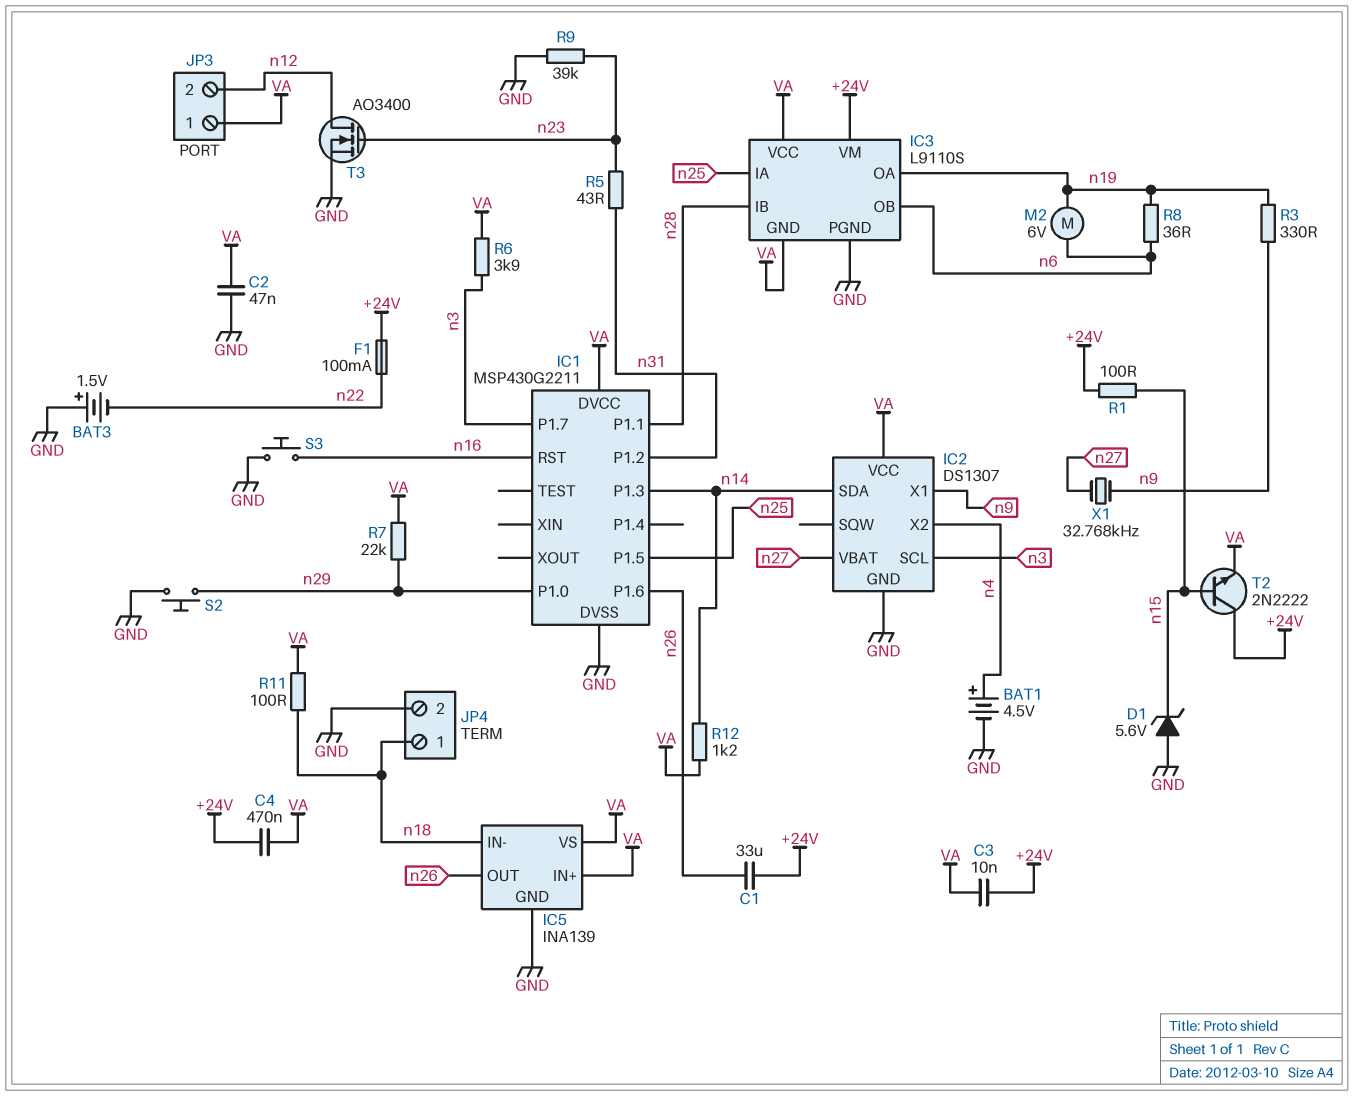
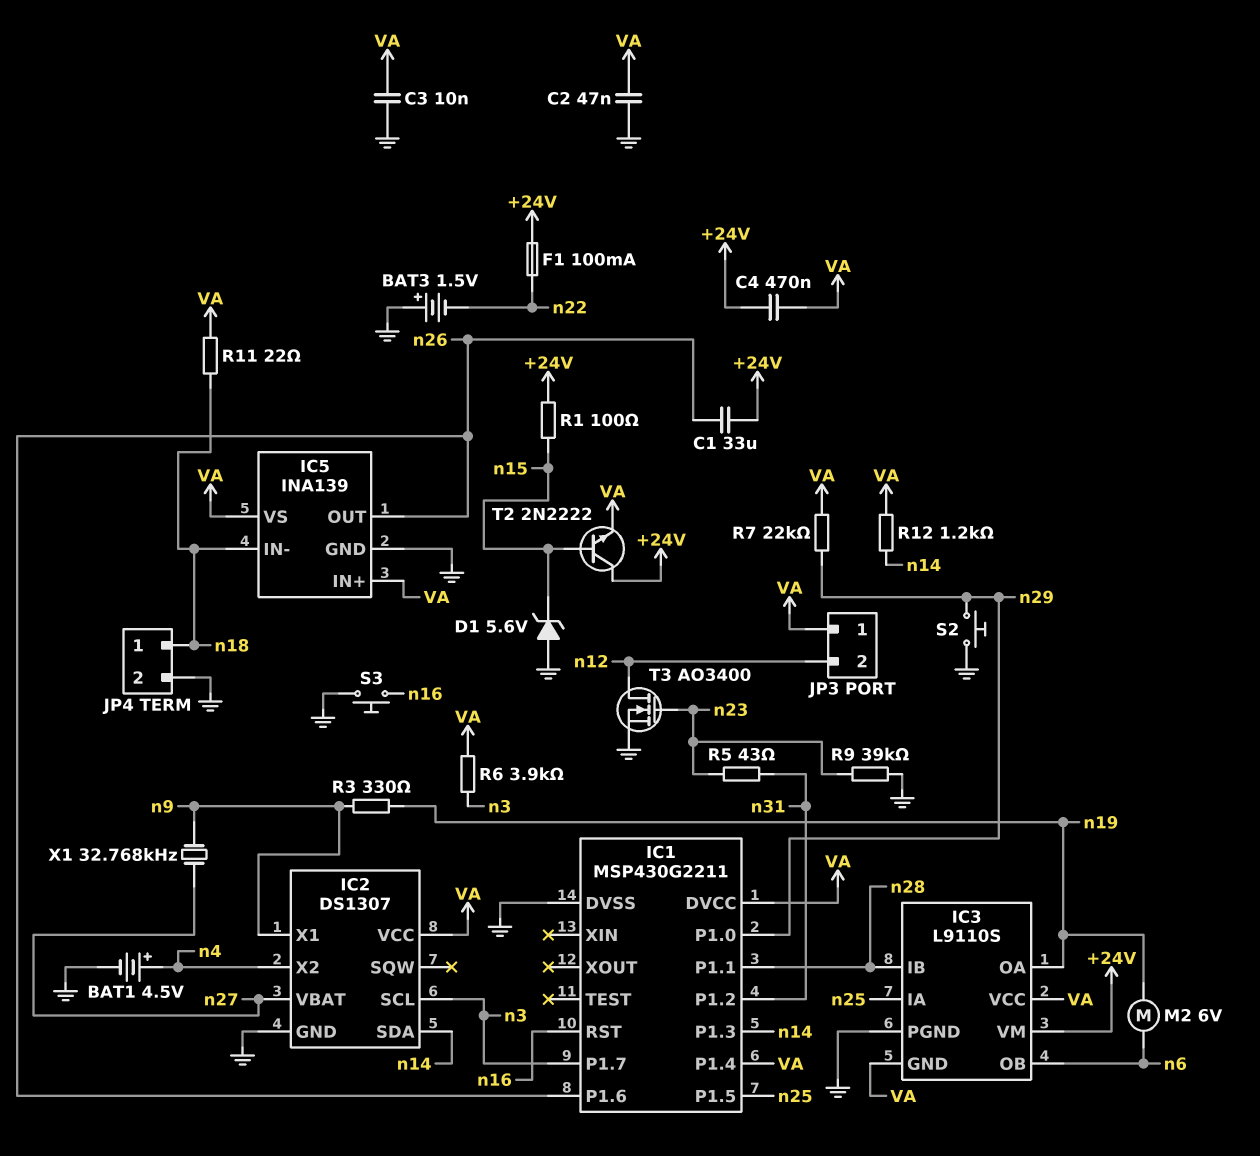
C3: 10nF (+24V, VA) -> 10nF (GND, VA)
IC1 pin P1.4: none -> VA
R8: 36 (n6, n19) -> none
R11: 100 (VA, n18) -> 22 (VA, n18)

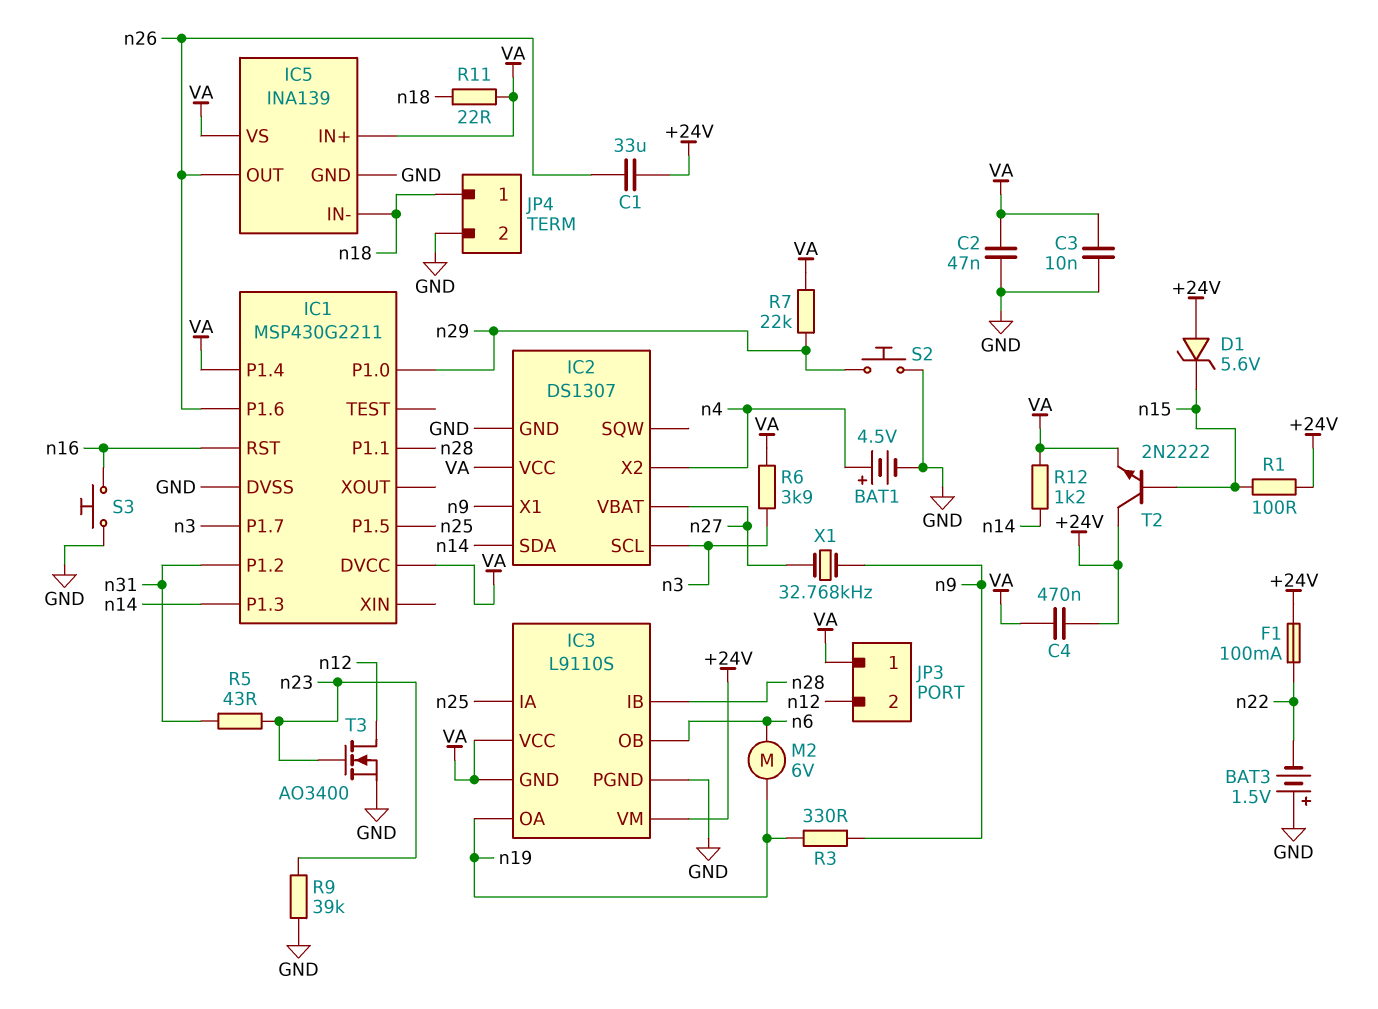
D1: zener 5.6V (A GND, K n15) -> zener 5.6V (A +24V, K n15)

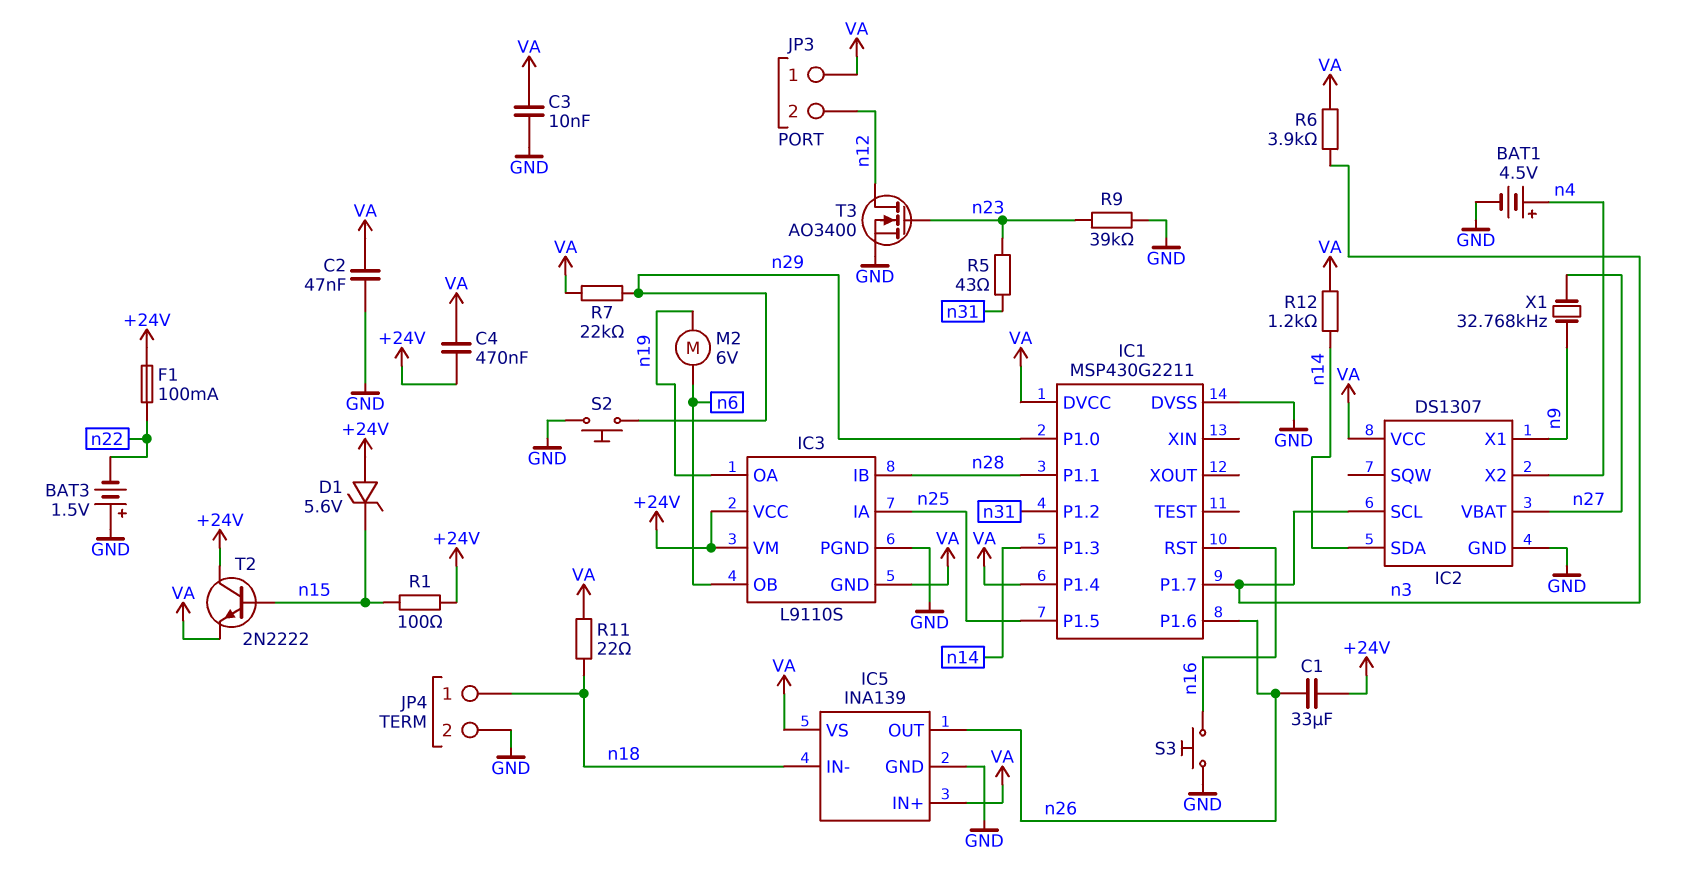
IC3 pin VCC: VA -> +24V
R3: 330 (n9, n19) -> none

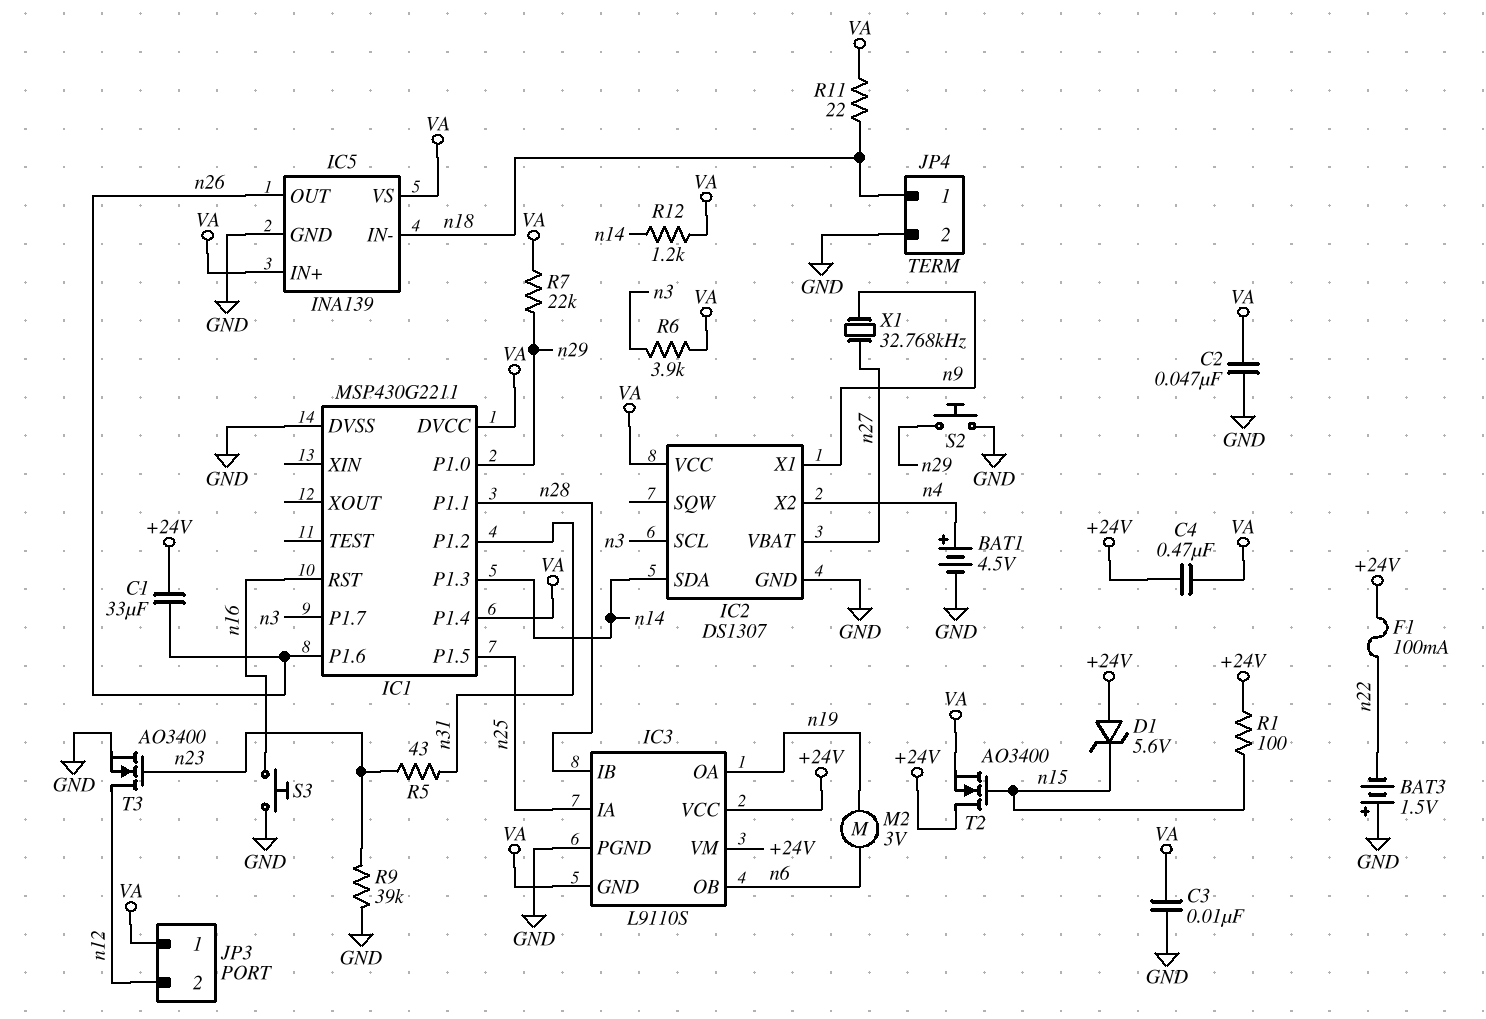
M2: motor 6V (n6, n19) -> motor 3V (n6, n19)
T2: NPN 2N2222 (B n15, C +24V, E VA) -> NMOS AO3400 (G n15, D +24V, S VA)

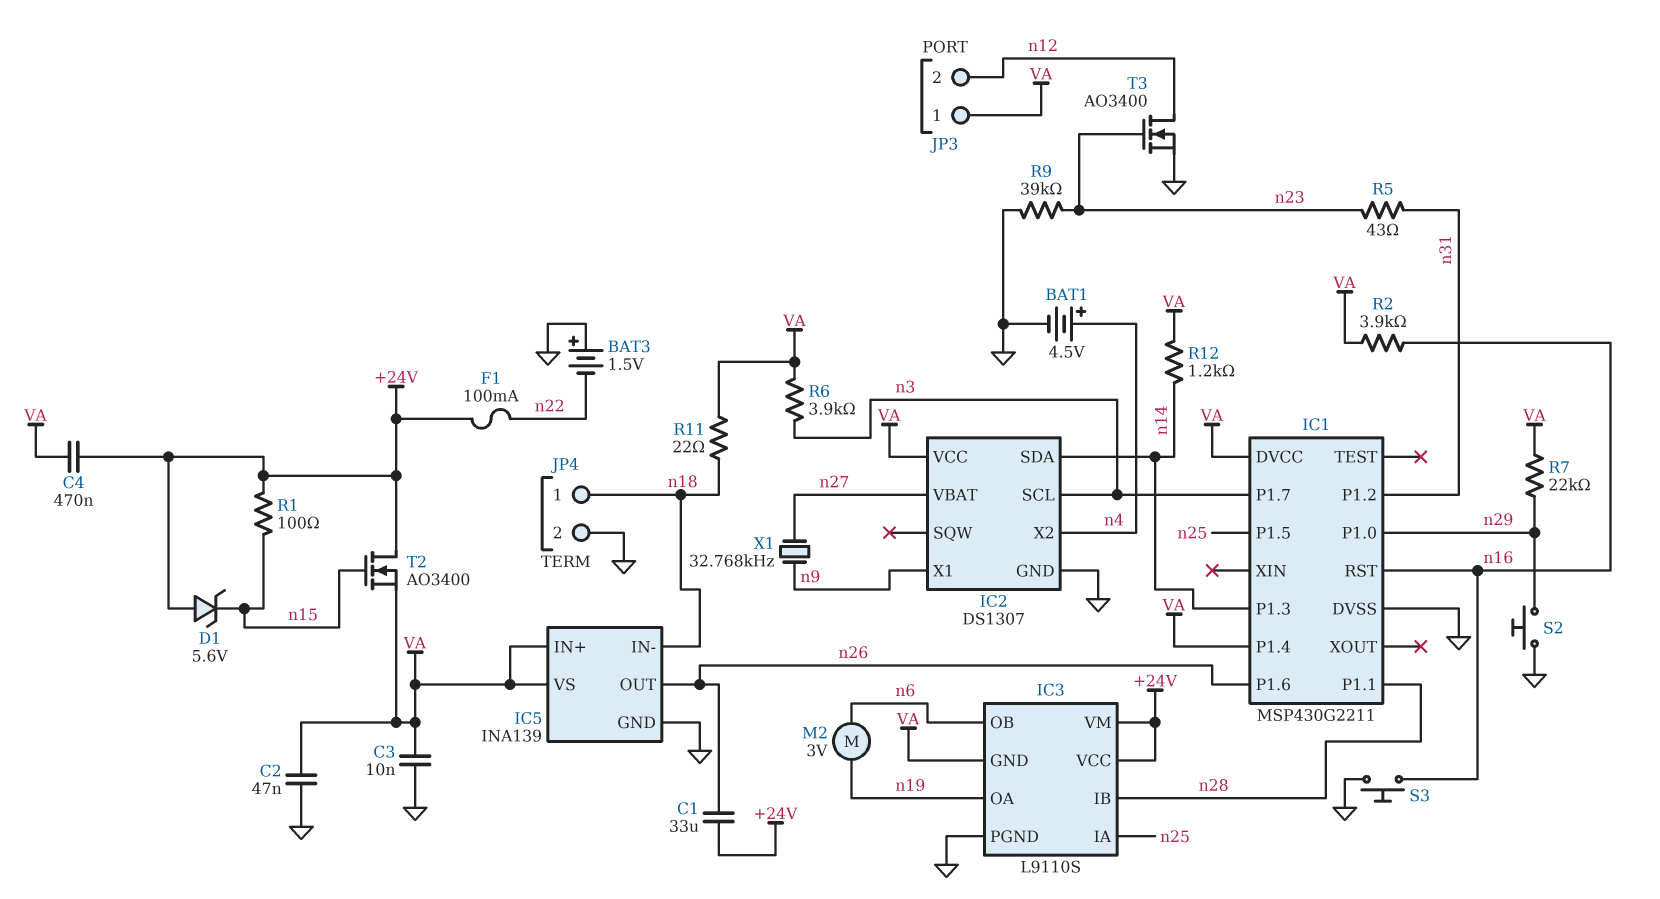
R2: none -> 3.9k (VA, n16)

